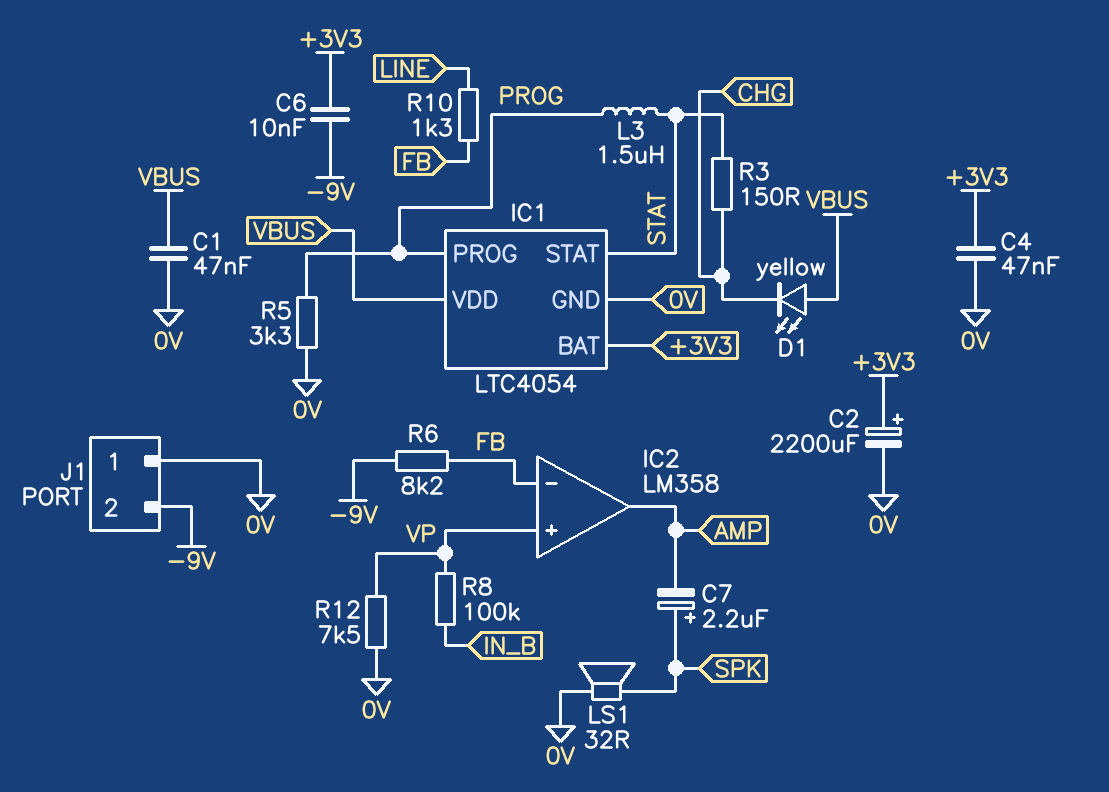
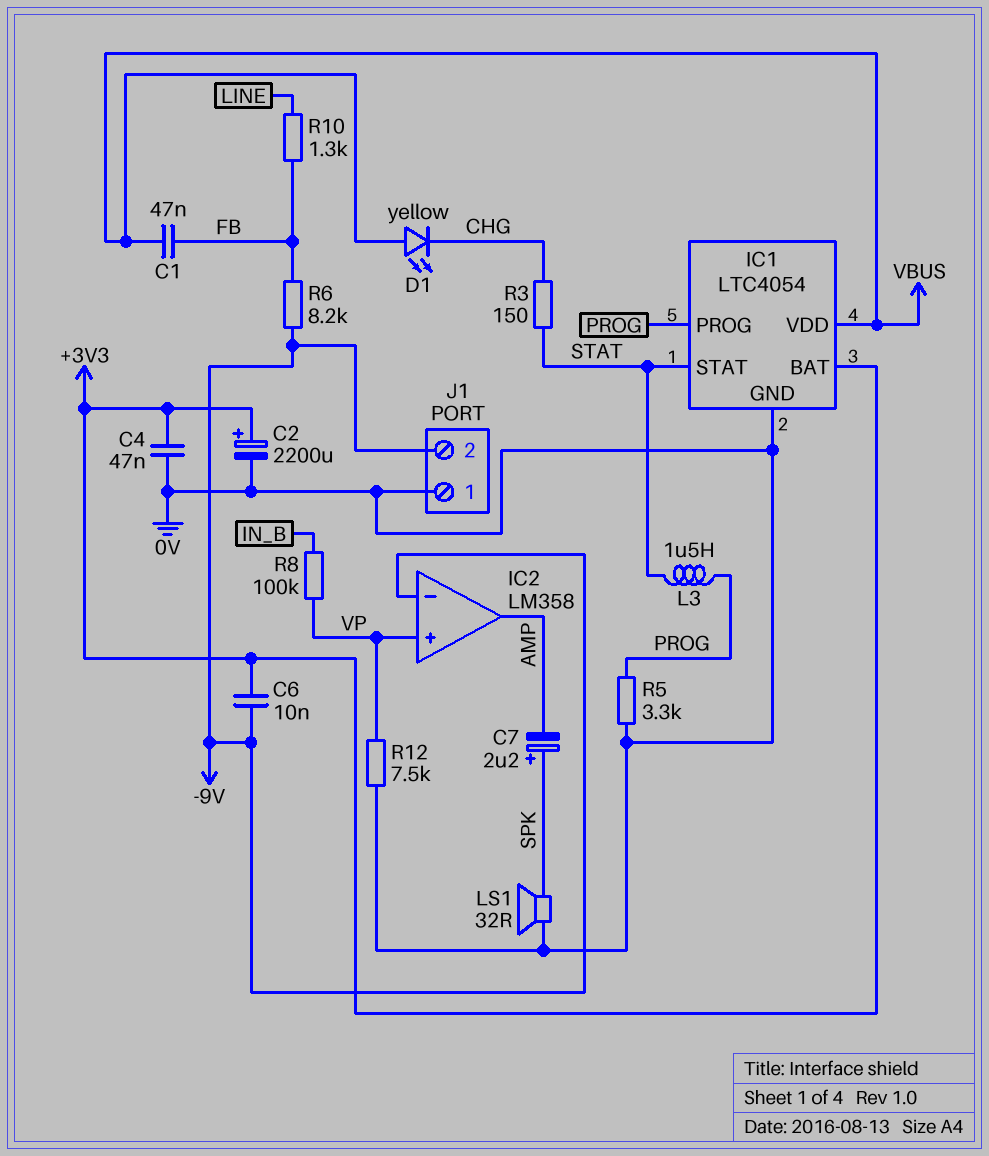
C1: 47nF (0V, VBUS) -> 47nF (FB, VBUS)
IC2 pin in-: FB -> -9V

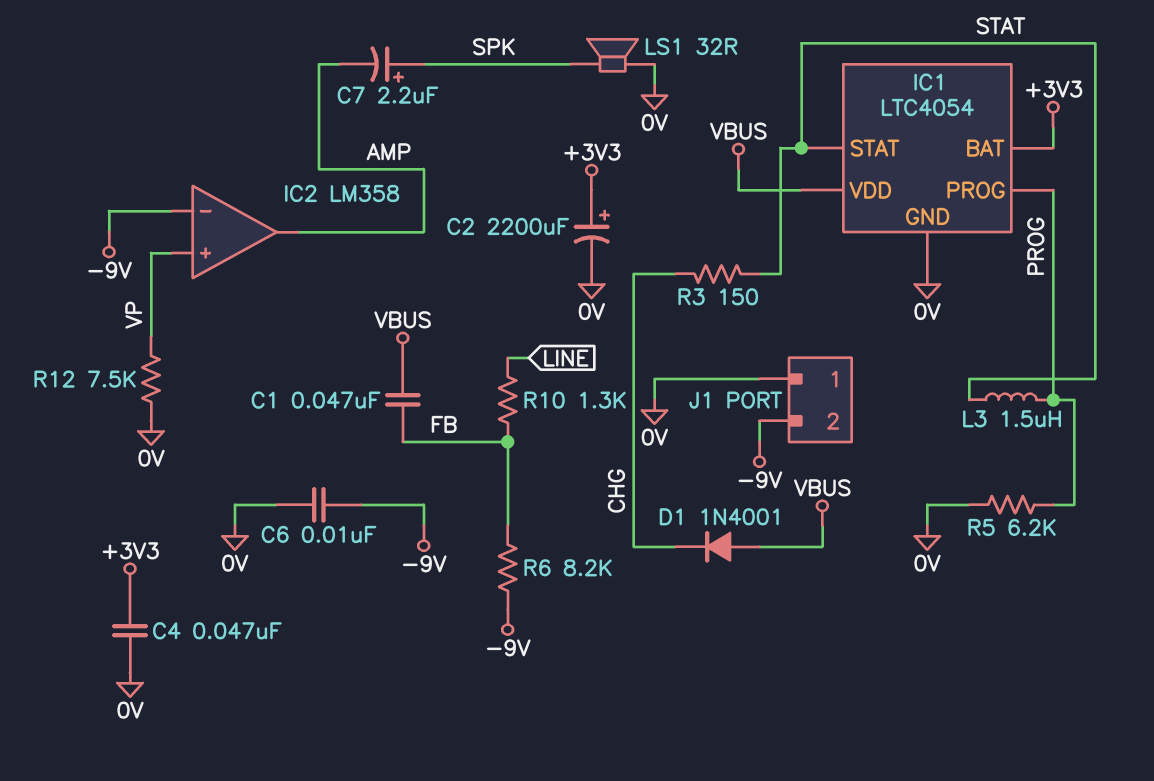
C6: 10nF (+3V3, -9V) -> 10nF (-9V, 0V)
D1: LED yellow (A VBUS, K CHG) -> diode 1N4001 (A VBUS, K CHG)
R5: 3.3k (0V, PROG) -> 6.2k (0V, PROG)
R8: 100k (IN_B, VP) -> none

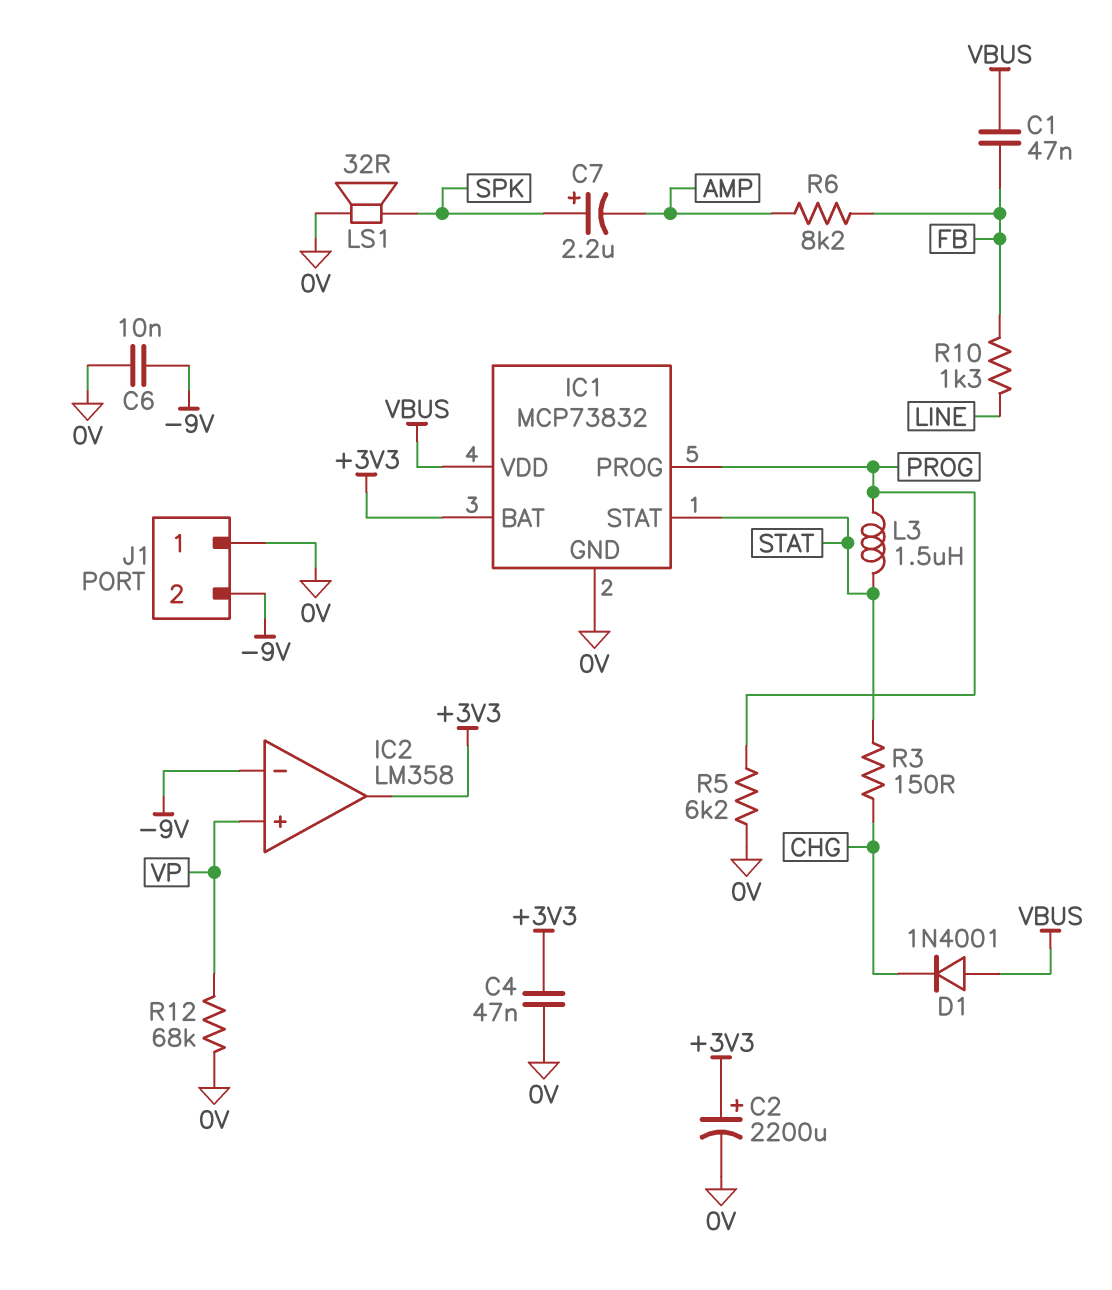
IC1: LTC4054 -> MCP73832
IC2 pin out: AMP -> +3V3
R6: 8.2k (-9V, FB) -> 8.2k (AMP, FB)
R12: 7.5k (0V, VP) -> 68k (0V, VP)

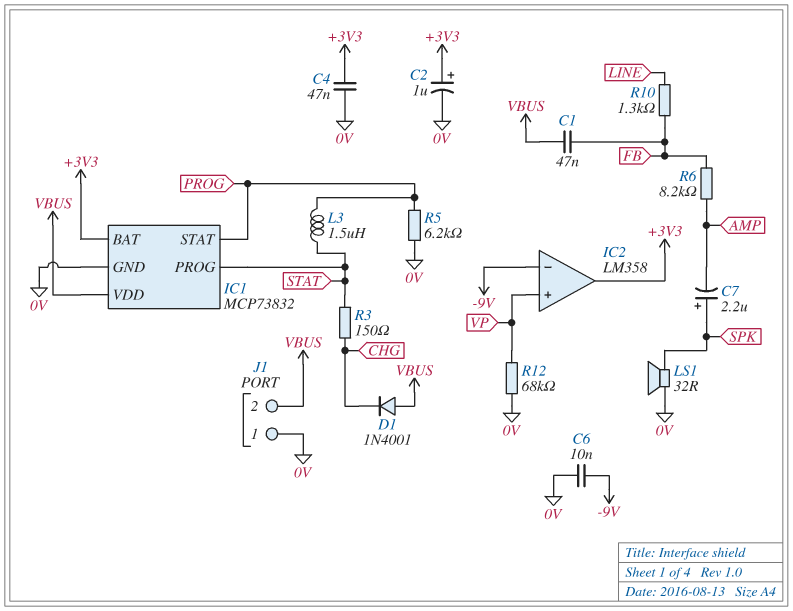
C2: 2200uF (plus +3V3, minus 0V) -> 1uF (plus +3V3, minus 0V)
IC1 pin PROG: PROG -> STAT
IC1 pin STAT: STAT -> PROG
J1 pin 2: -9V -> VBUS

